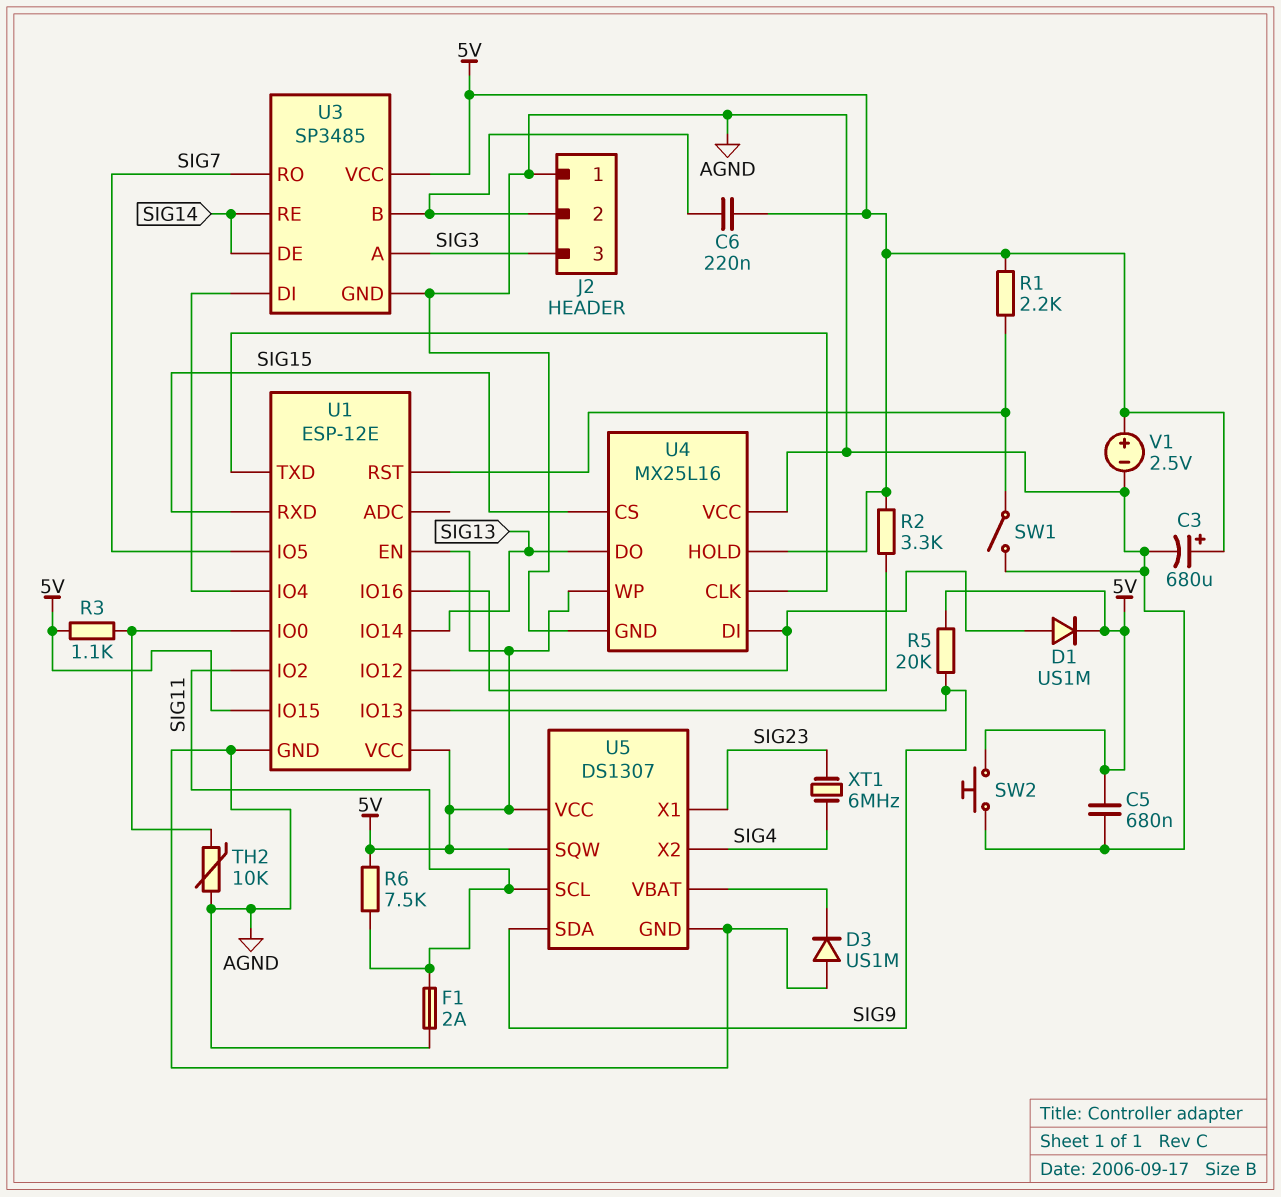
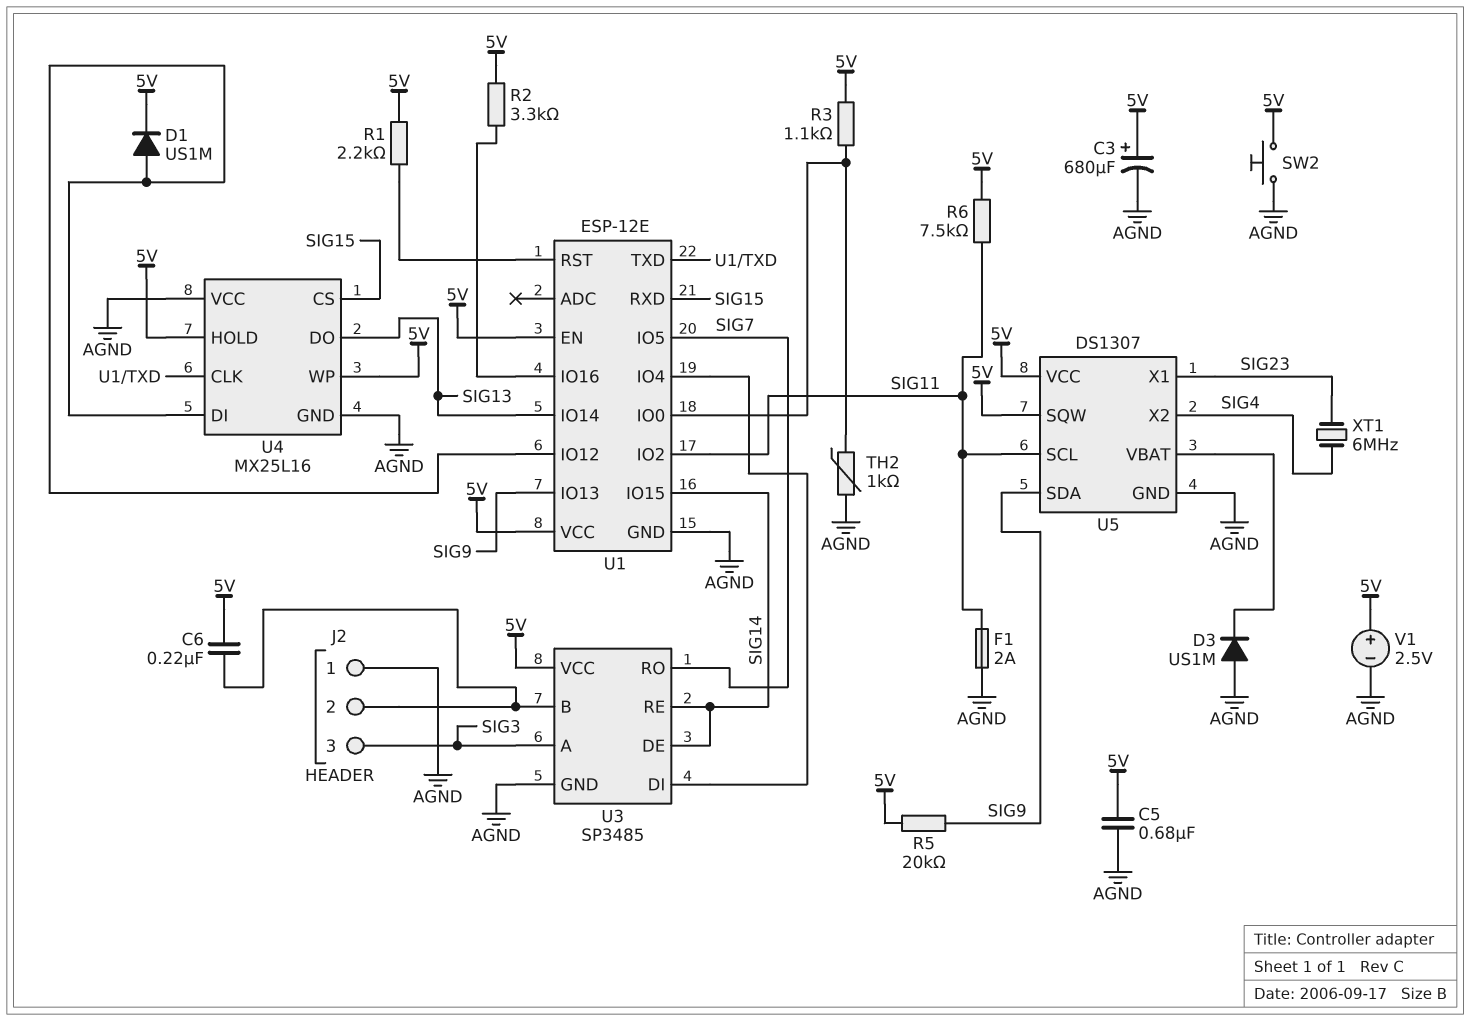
SW1: switch (AGND, U1/RST) -> none
TH2: 10k (AGND, U1/IO0) -> 1k (AGND, U1/IO0)
U1 pin IO15: 5V -> SIG14

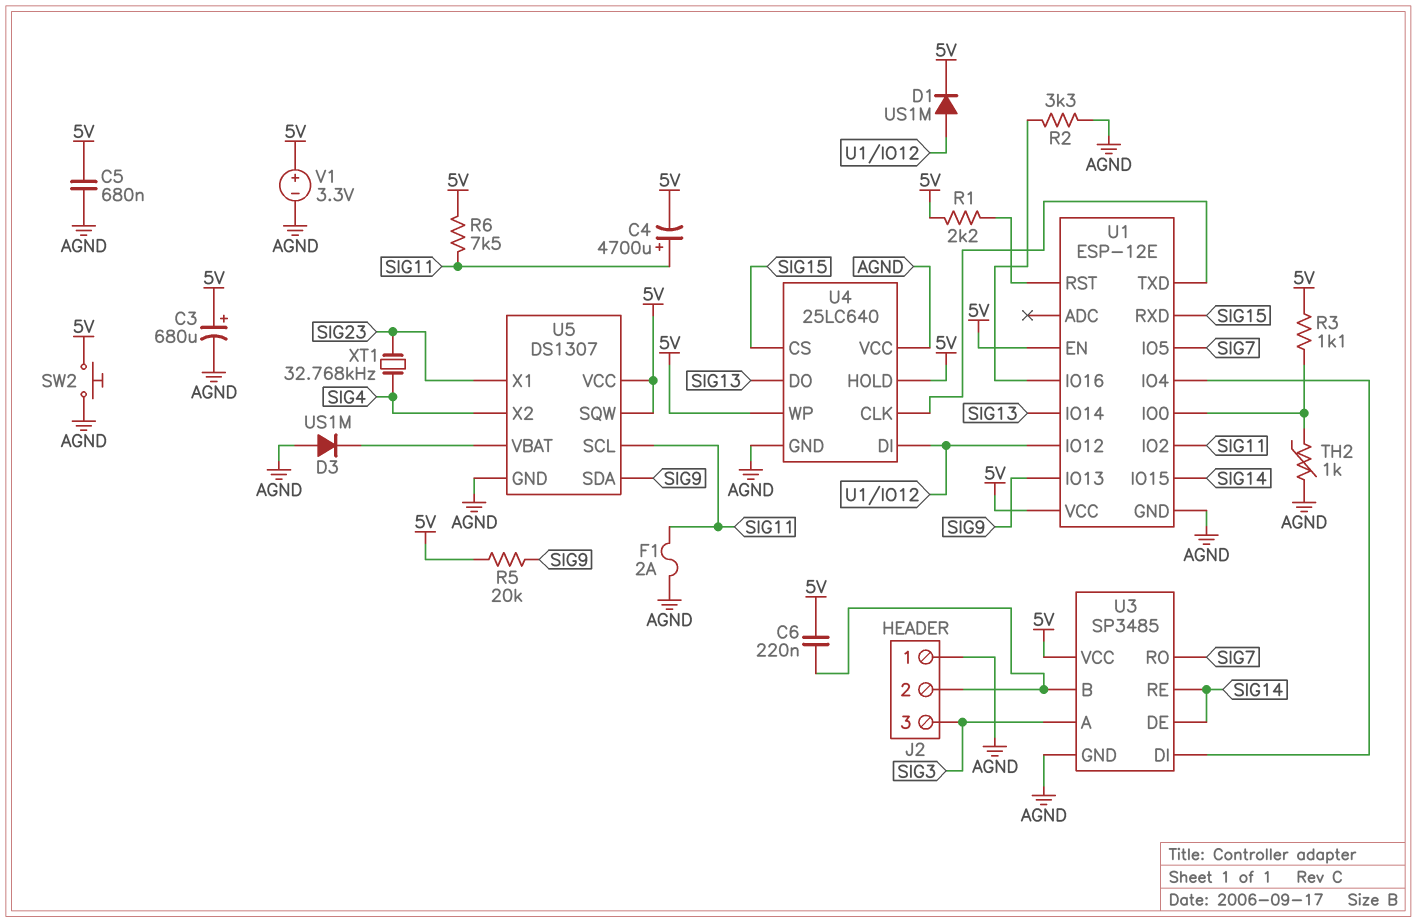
C4: none -> 4700uF (plus SIG11, minus 5V)
R2: 3.3k (5V, U1/IO16) -> 3.3k (AGND, U1/IO16)
U4: MX25L16 -> 25LC640
V1: 2.5V (plus 5V, minus AGND) -> 3.3V (plus 5V, minus AGND)
XT1: 6MHz (SIG4, SIG23) -> 32.768kHz (SIG4, SIG23)

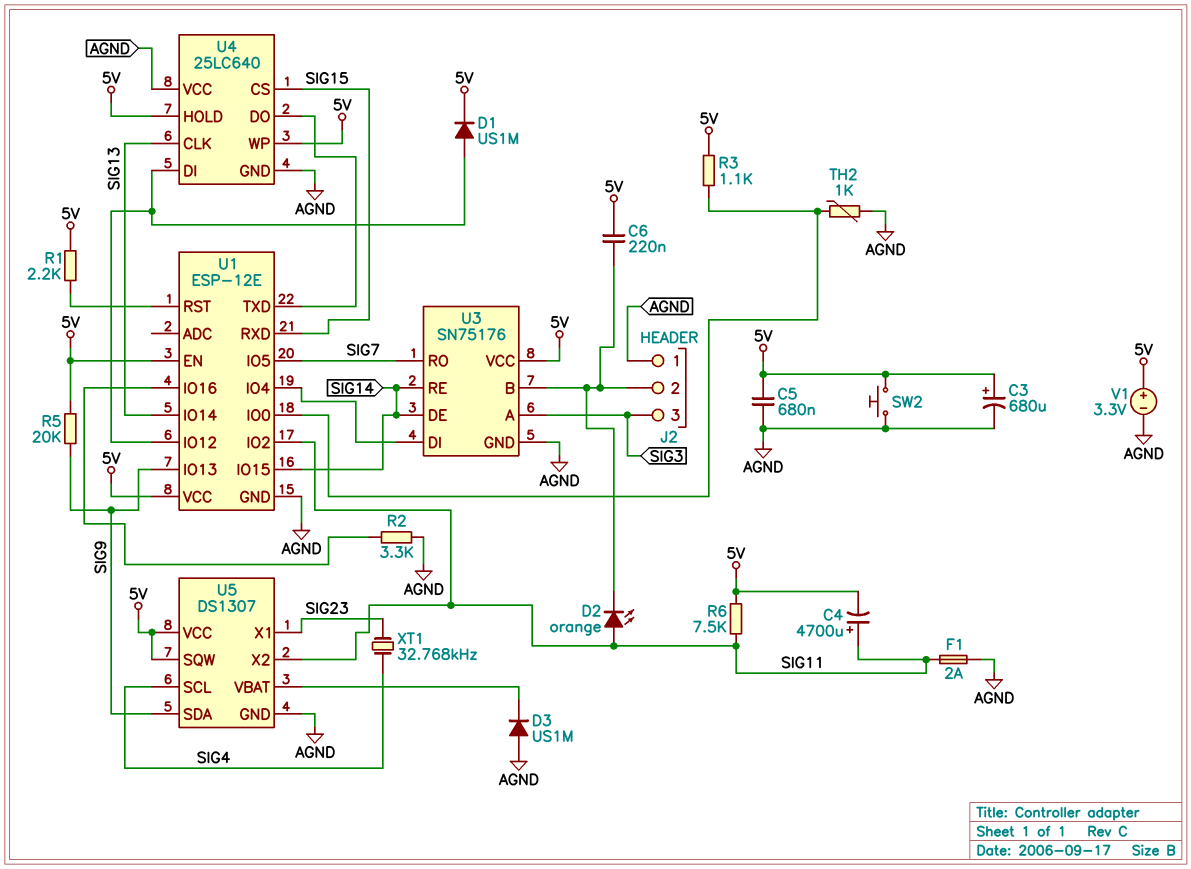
D2: none -> LED orange (A SIG11, K J2/2)
U3: SP3485 -> SN75176
U4 pin CLK: U1/TXD -> SIG13
U4 pin DO: SIG13 -> U1/TXD
U5 pin SCL: SIG11 -> SIG4
U5 pin X2: SIG4 -> SIG11

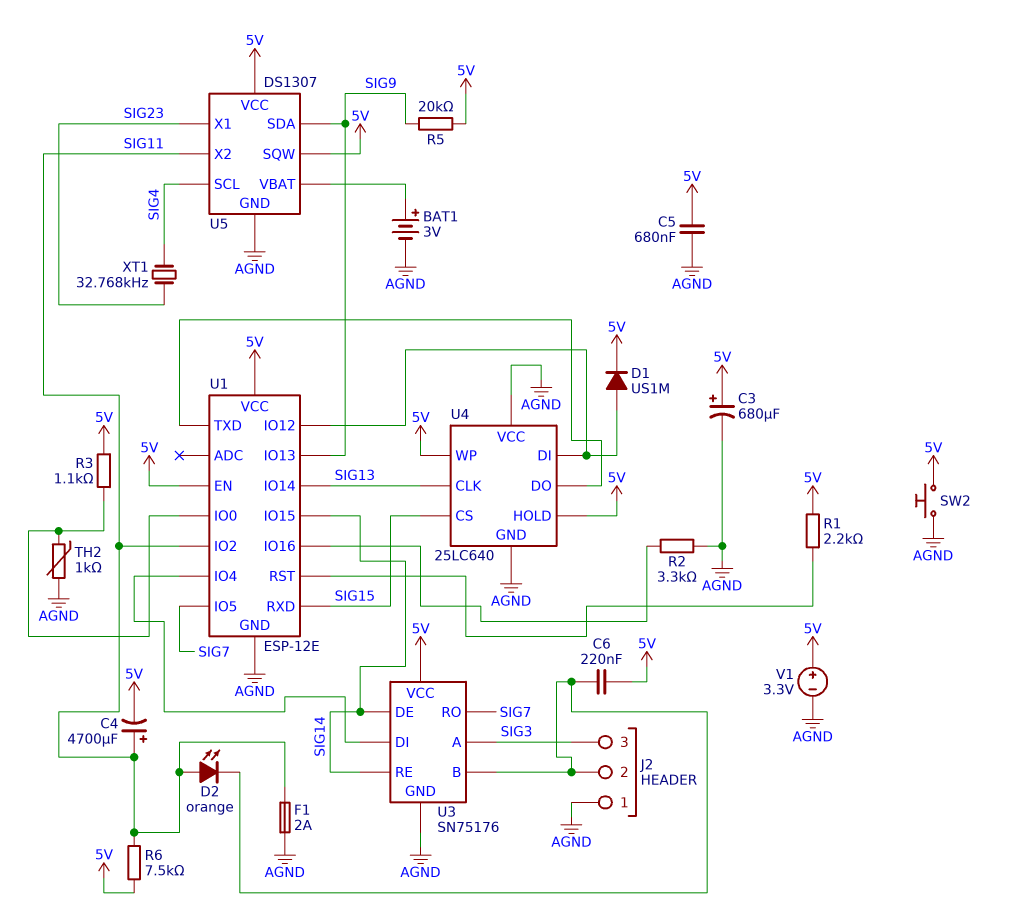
BAT1: none -> 3V (plus U5/VBAT, minus AGND)
D3: diode US1M (A AGND, K U5/VBAT) -> none

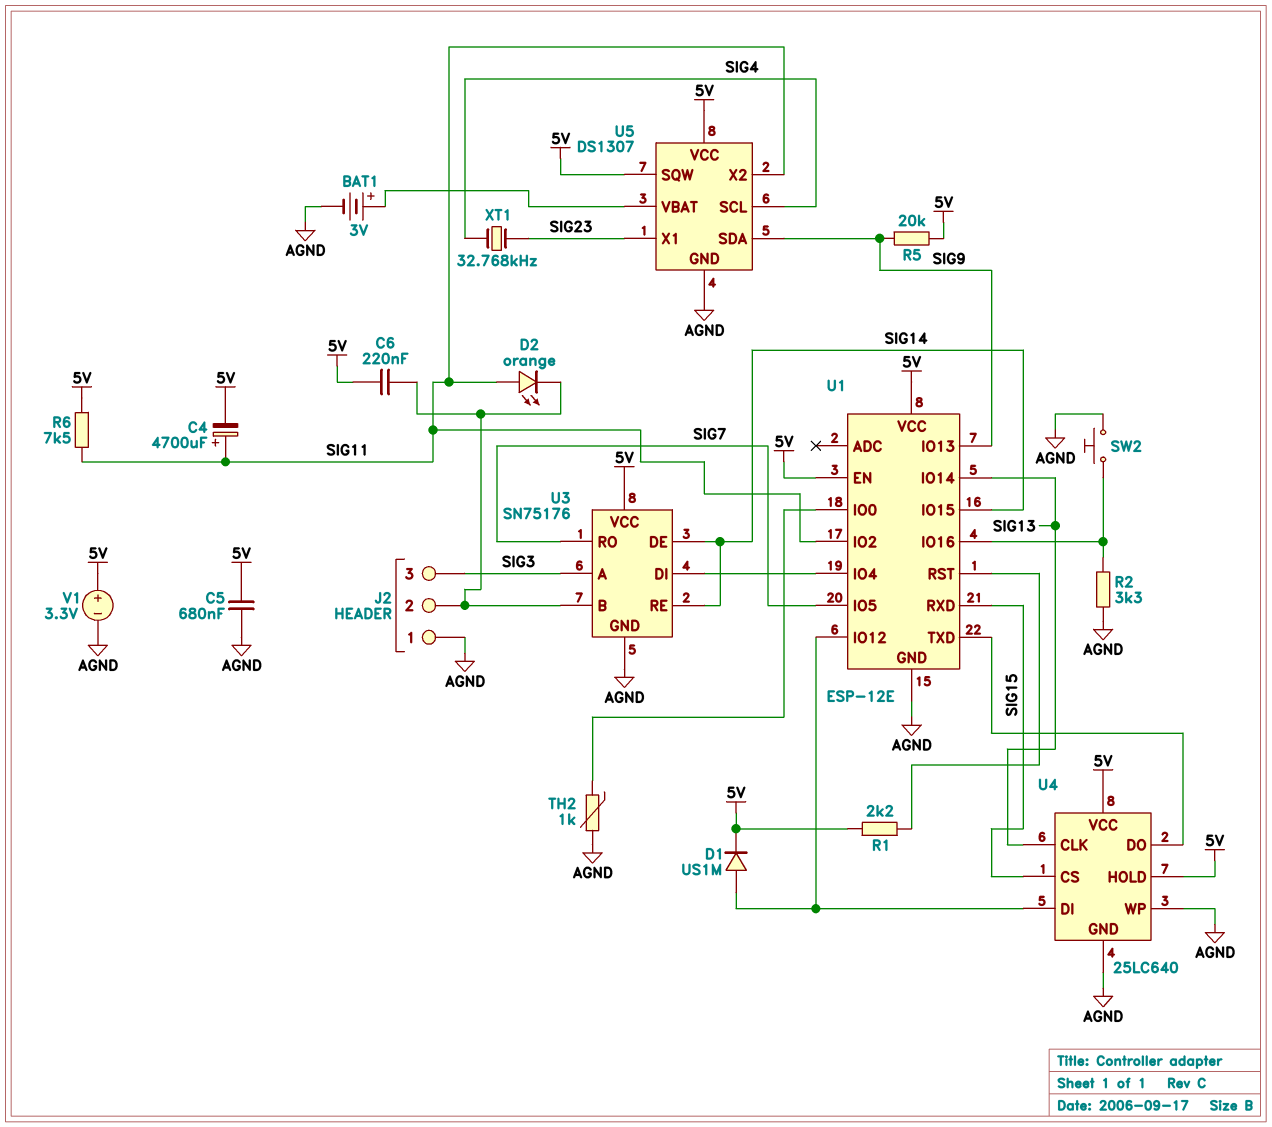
C3: 680uF (plus 5V, minus AGND) -> none
F1: 2A (AGND, SIG11) -> none
R3: 1.1k (5V, U1/IO0) -> none
SW2: button (5V, AGND) -> button (AGND, U1/IO16)
U4 pin VCC: AGND -> 5V
U4 pin WP: 5V -> AGND

